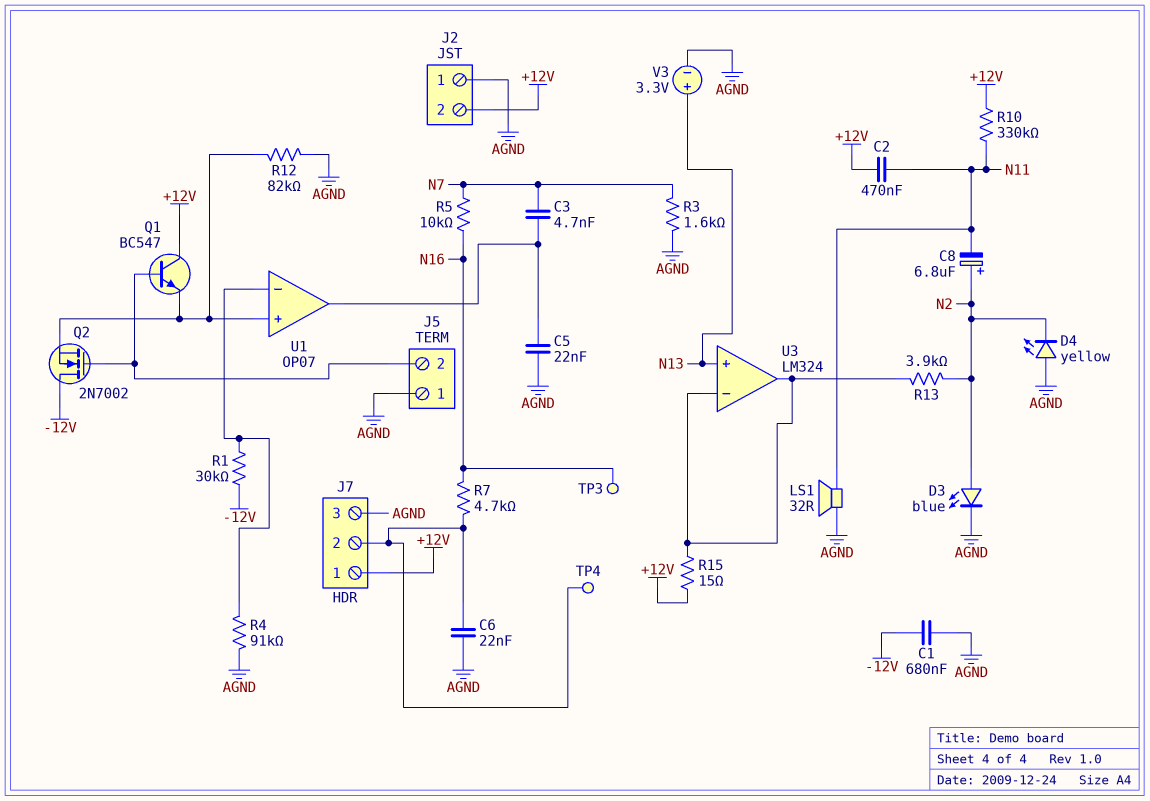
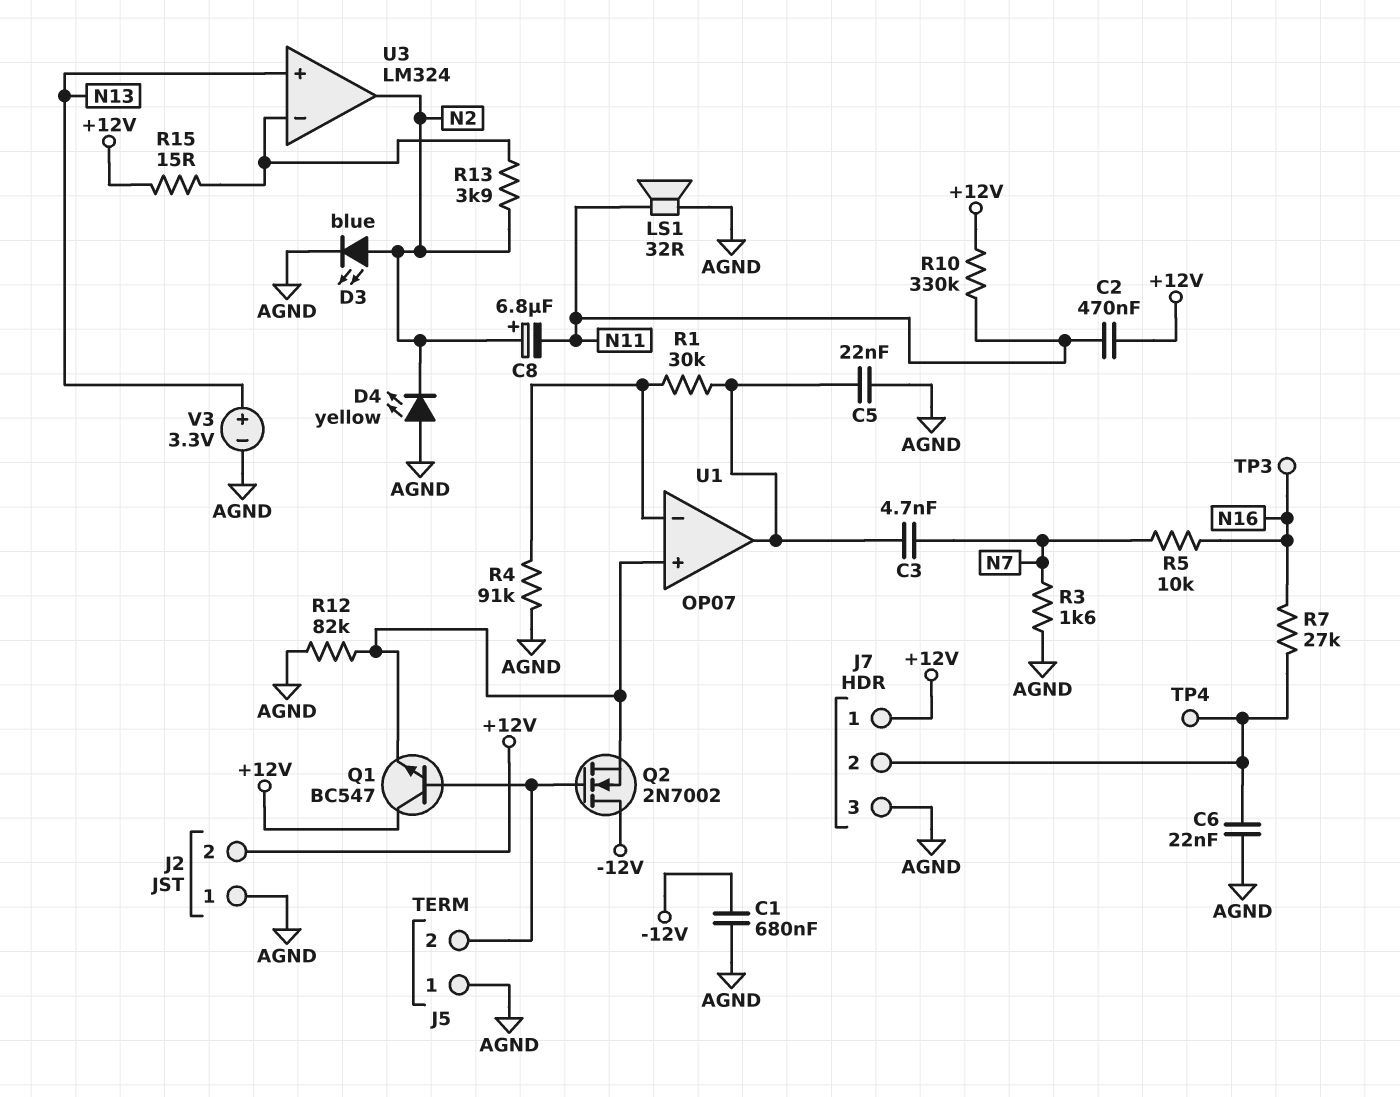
R1: 30k (-12V, U1/in-) -> 30k (U1/in-, U1/out)
R7: 4.7k (J7/2, N16) -> 27k (J7/2, N16)
U3 pin out: U3/in- -> N2

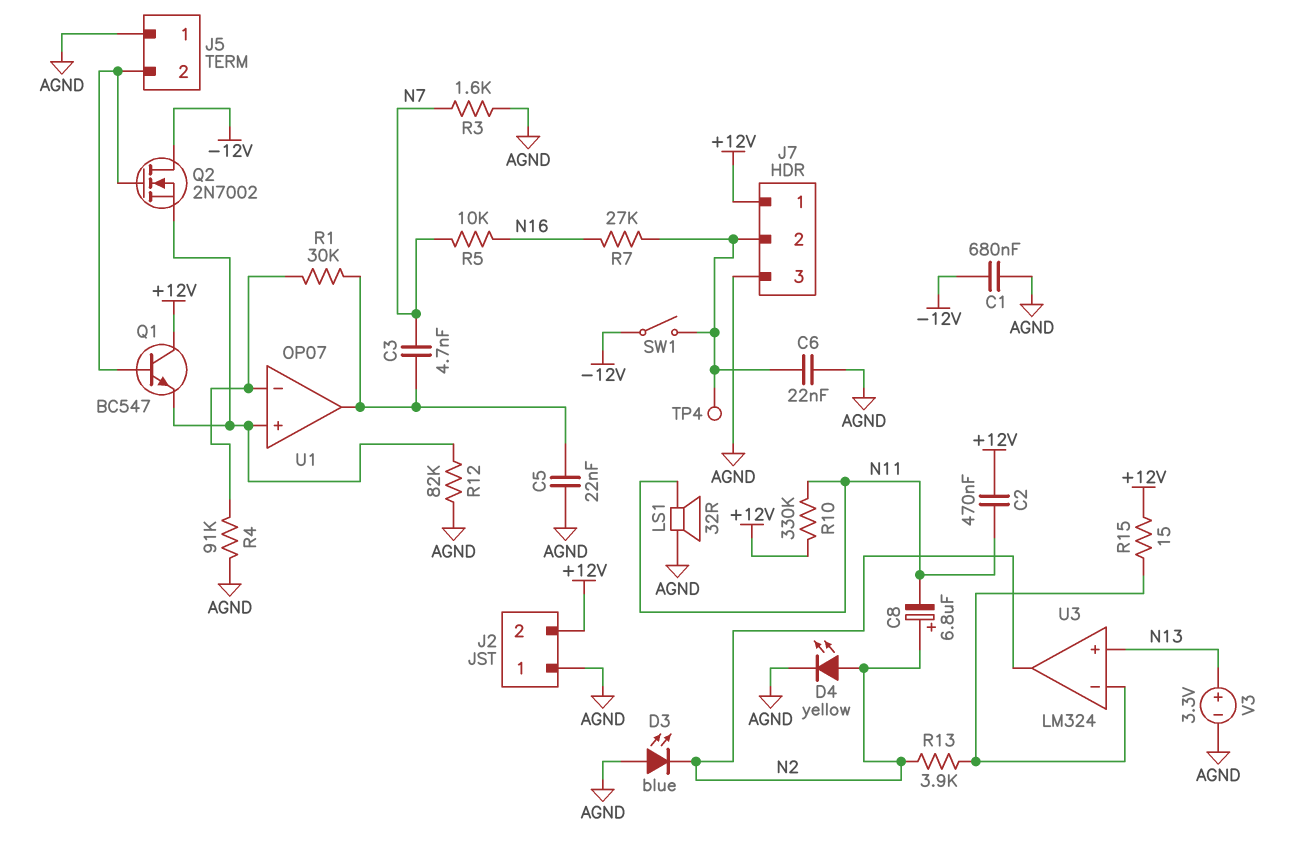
D3: LED blue (A N2, K AGND) -> LED blue (A AGND, K N2)
D4: LED yellow (A AGND, K N2) -> LED yellow (A N2, K AGND)
SW1: none -> switch (-12V, J7/2)
TP3: test point (N16) -> none

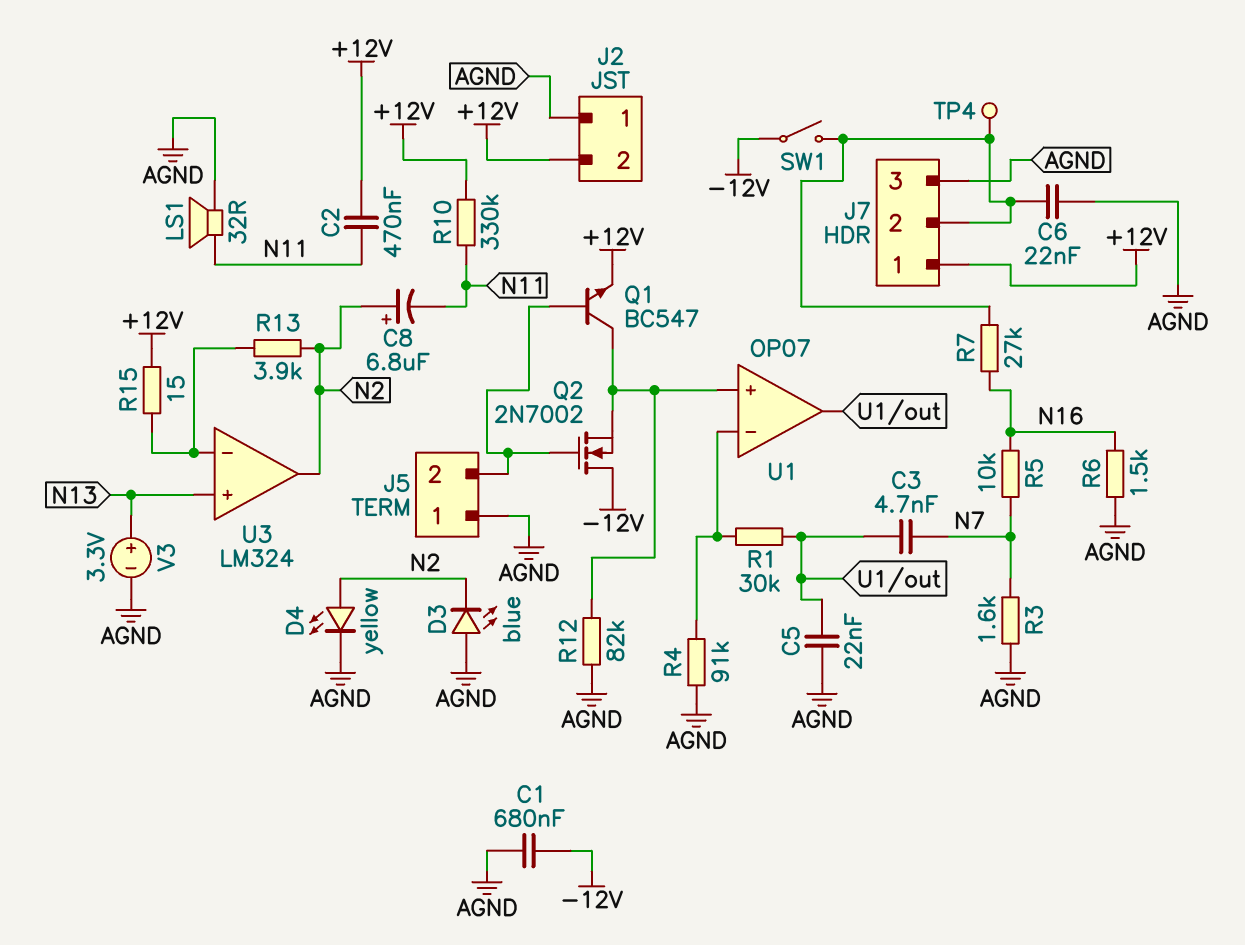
Q1: NPN BC547 (B J5/2, C +12V, E U1/in+) -> NPN BC547 (B J5/2, C U1/in+, E +12V)
R6: none -> 1.5k (AGND, N16)

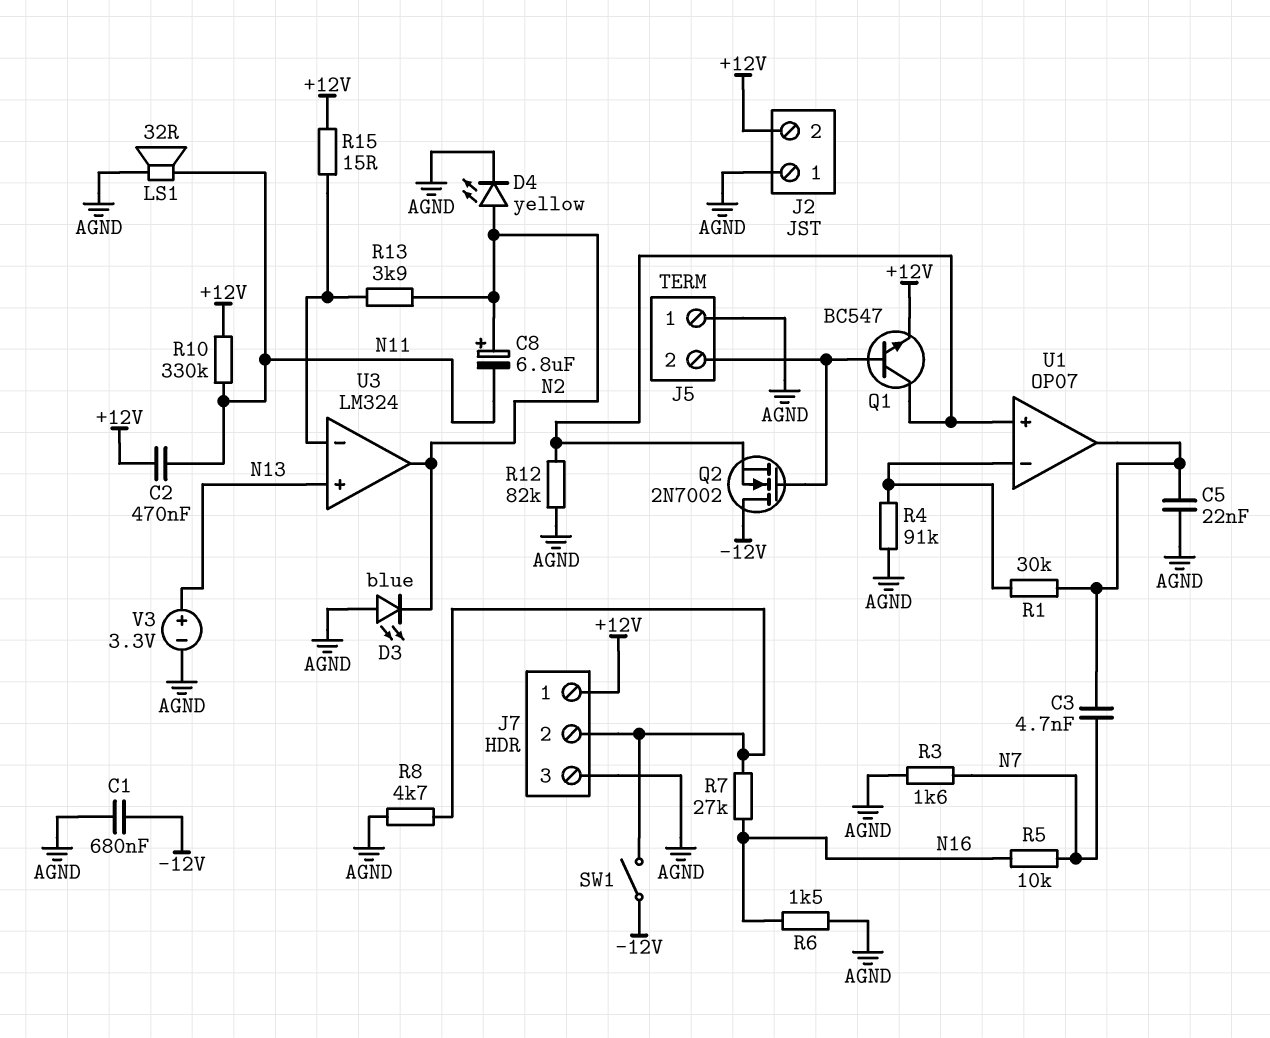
C6: 22nF (AGND, J7/2) -> none
R8: none -> 4.7k (AGND, J7/2)
TP4: test point (J7/2) -> none

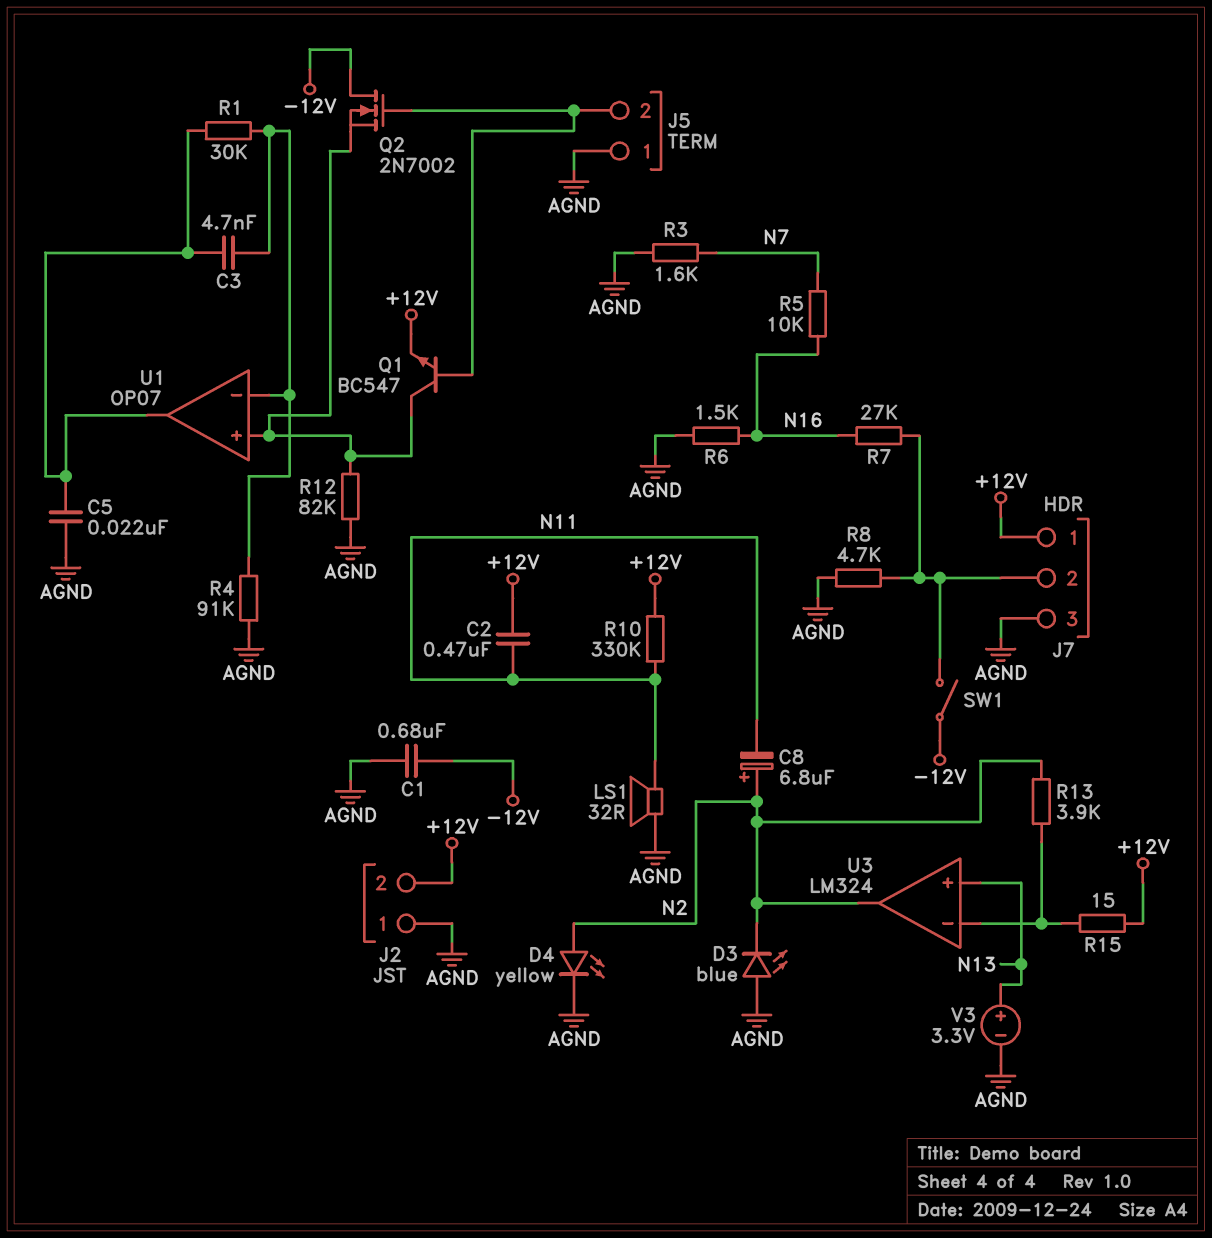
C3: 4.7nF (N7, U1/out) -> 4.7nF (U1/in-, U1/out)

